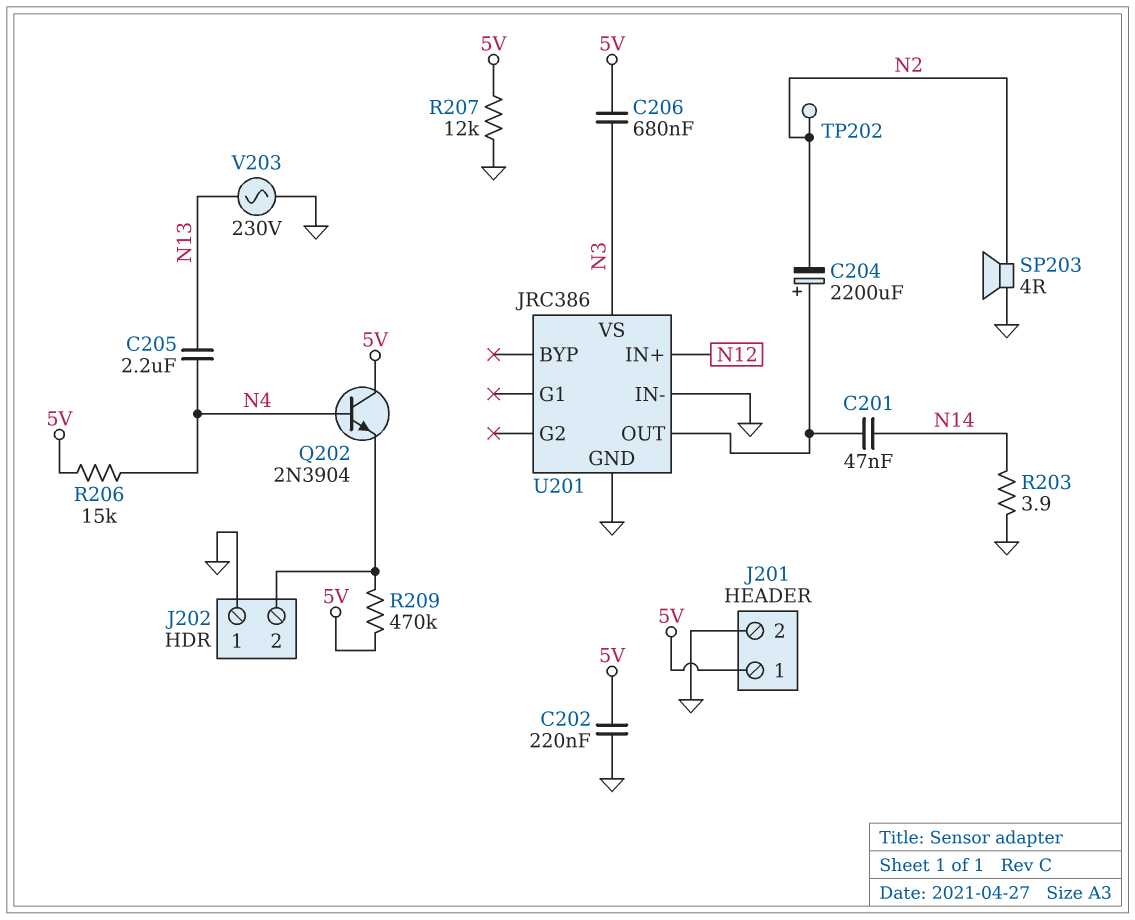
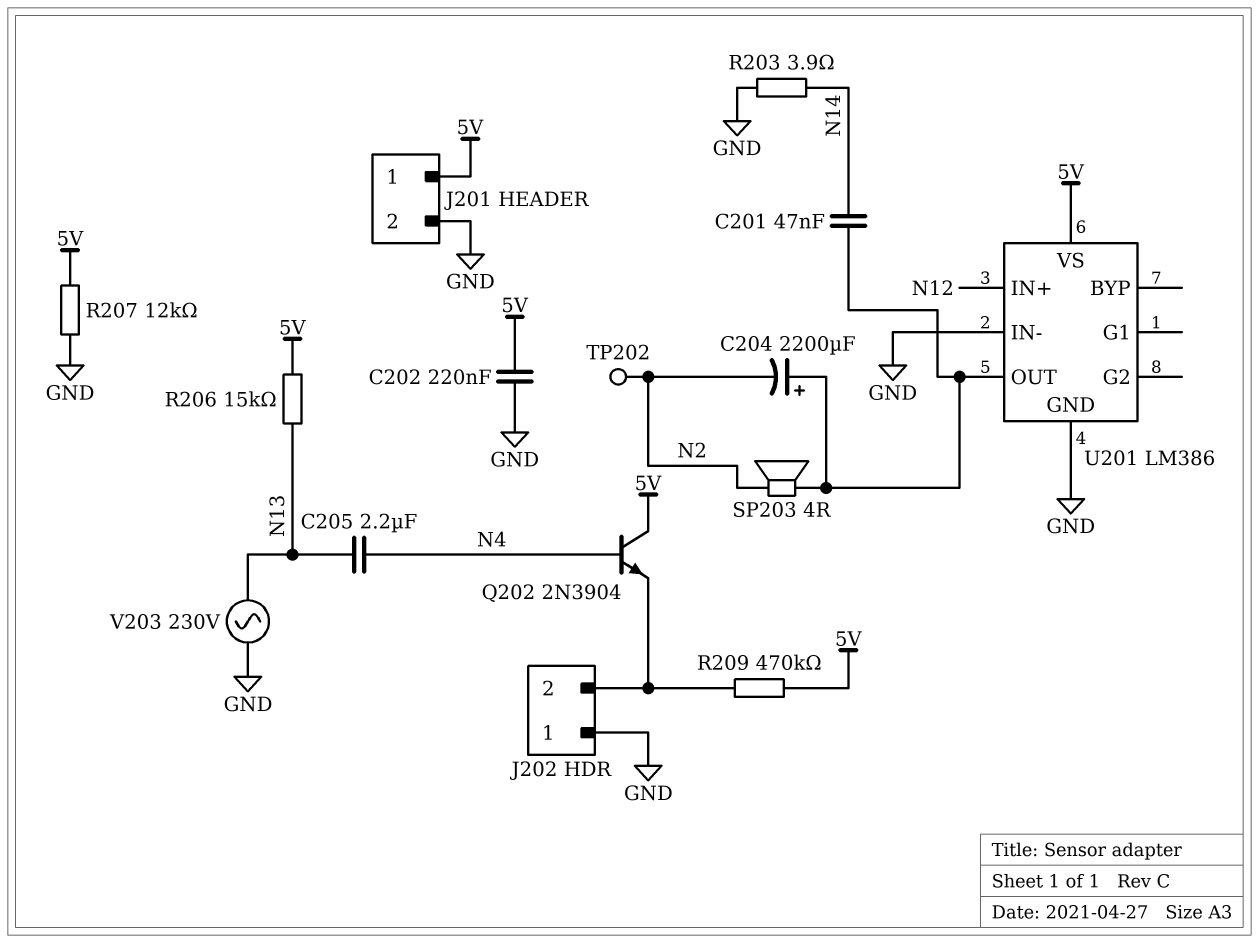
C206: 680nF (5V, N3) -> none
R206: 15k (5V, N4) -> 15k (5V, N13)
SP203: speaker 4R (GND, N2) -> speaker 4R (N2, U201/OUT)
U201: JRC386 -> LM386
U201 pin VS: N3 -> 5V

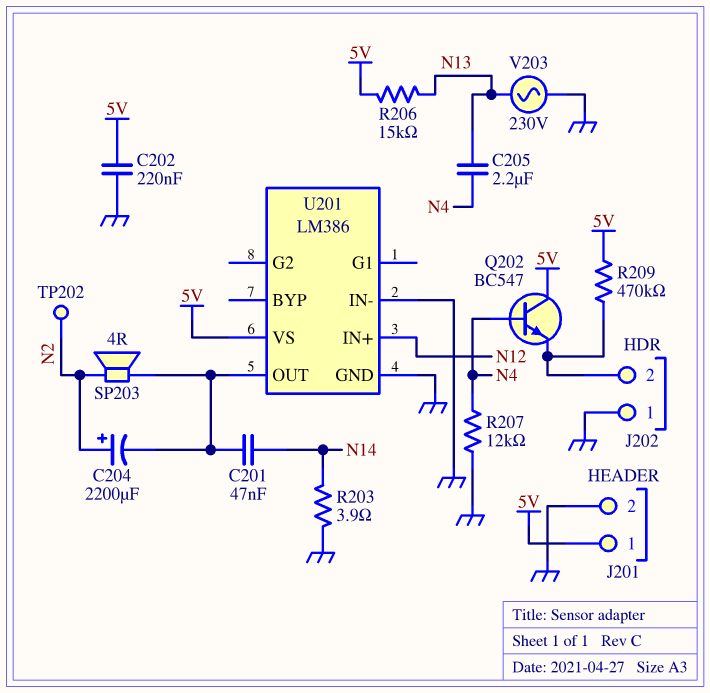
C204: 2200uF (plus U201/OUT, minus N2) -> 2200uF (plus N2, minus U201/OUT)
Q202: NPN 2N3904 (B N4, C 5V, E J202/2) -> NPN BC547 (B N4, C 5V, E J202/2)
R207: 12k (5V, GND) -> 12k (GND, N4)

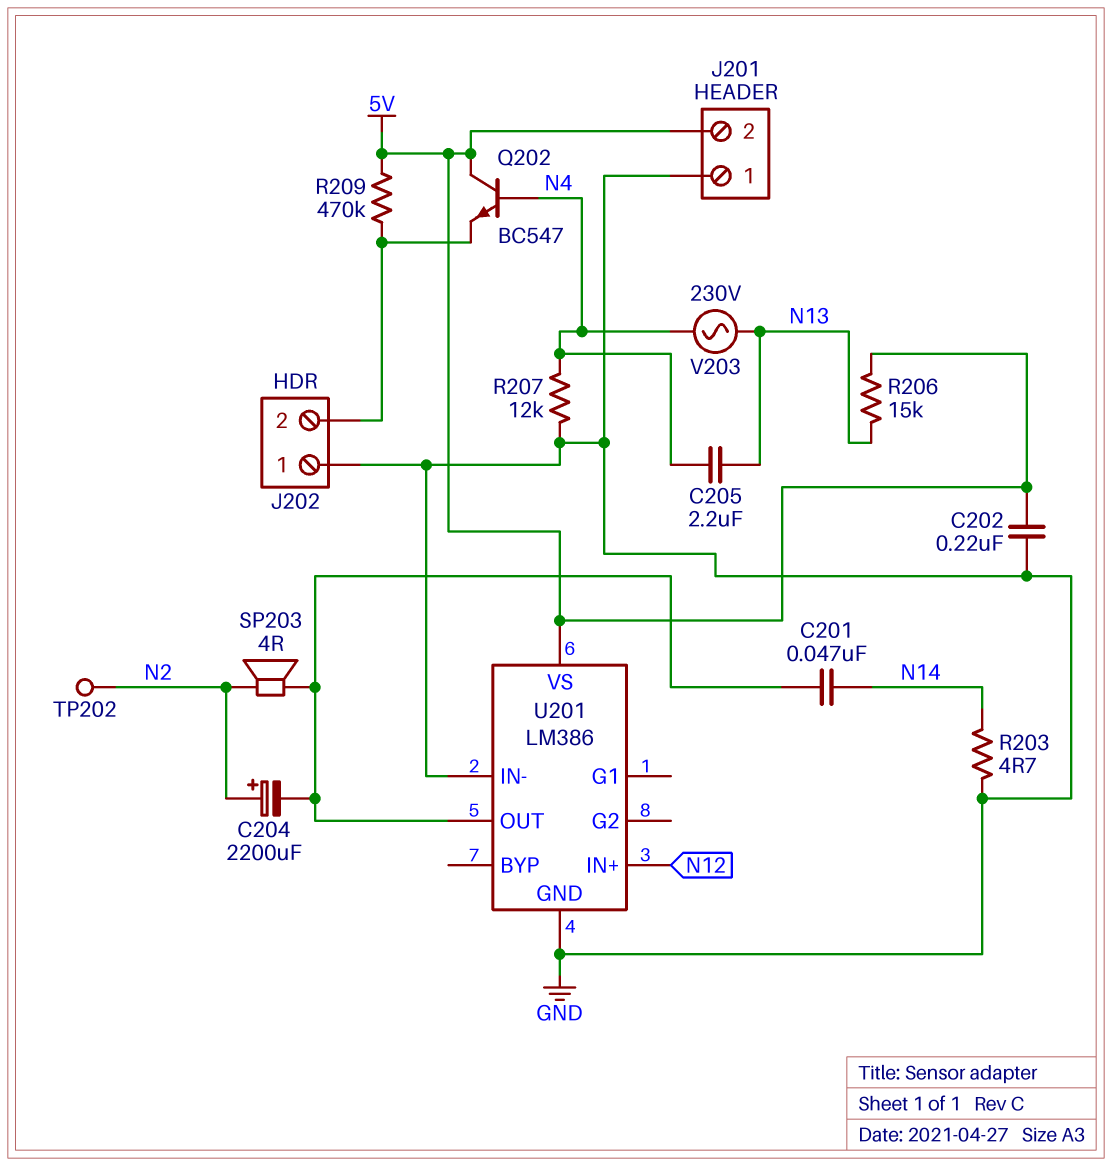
J201 pin 1: 5V -> GND
J201 pin 2: GND -> 5V
R203: 3.9 (GND, N14) -> 4.7 (GND, N14)
V203: AC 230V (GND, N13) -> AC 230V (N4, N13)

